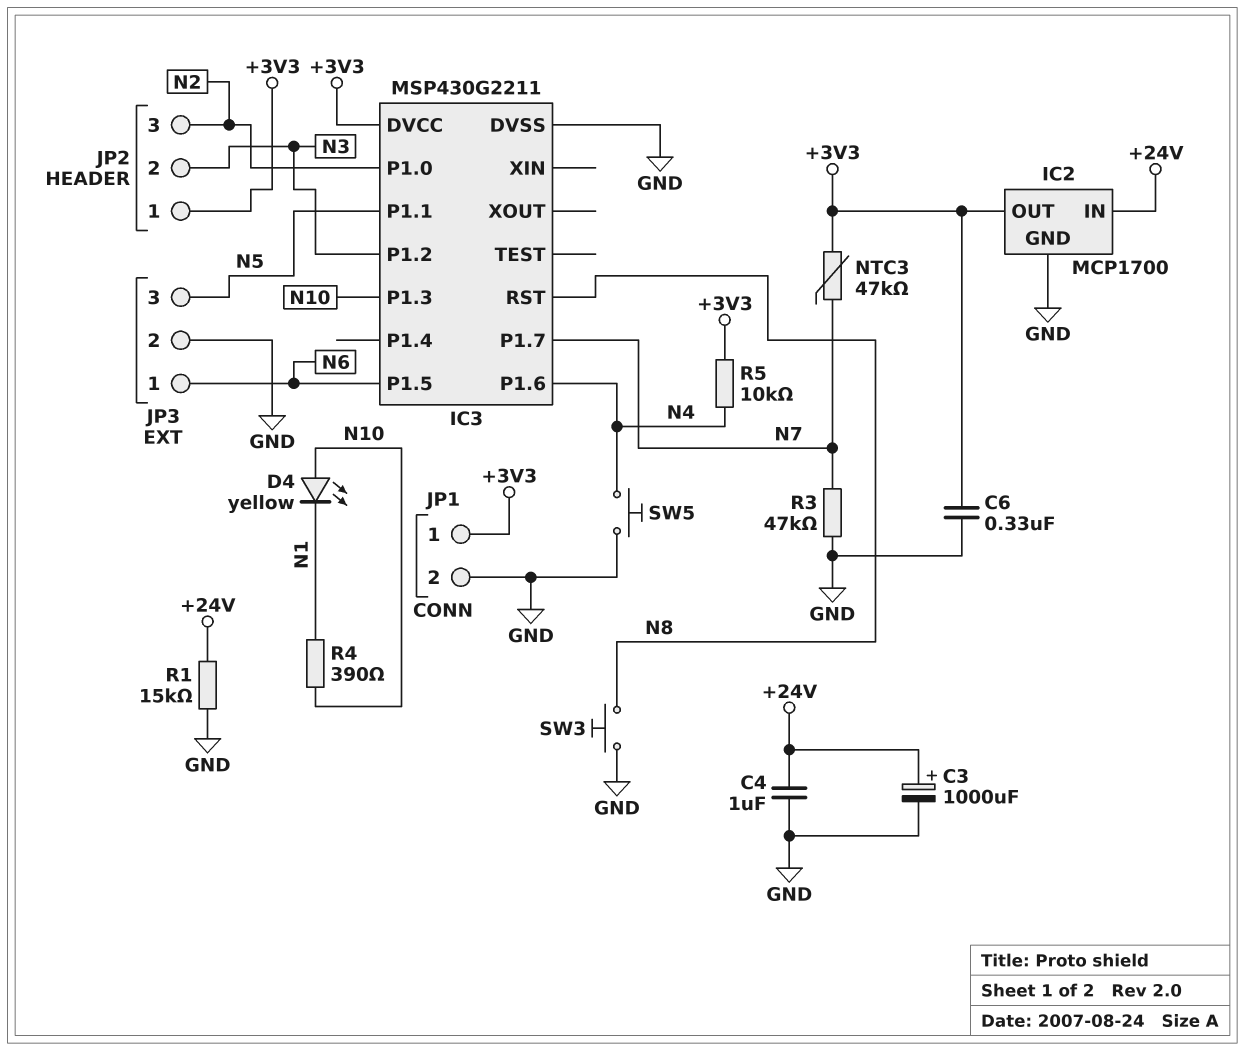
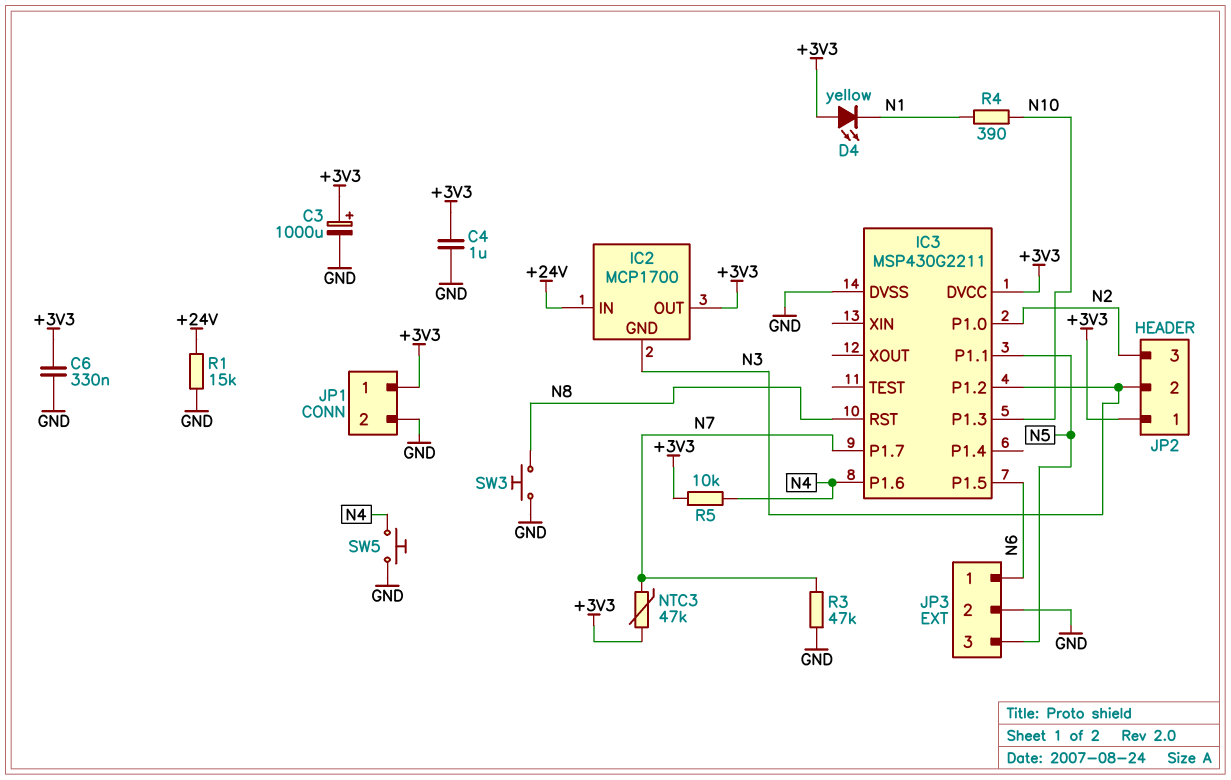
C3: 1000uF (plus +24V, minus GND) -> 1000uF (plus +3V3, minus GND)
C4: 1uF (+24V, GND) -> 1uF (+3V3, GND)
D4: LED yellow (A N10, K N1) -> LED yellow (A +3V3, K N1)
IC2 pin GND: GND -> N3

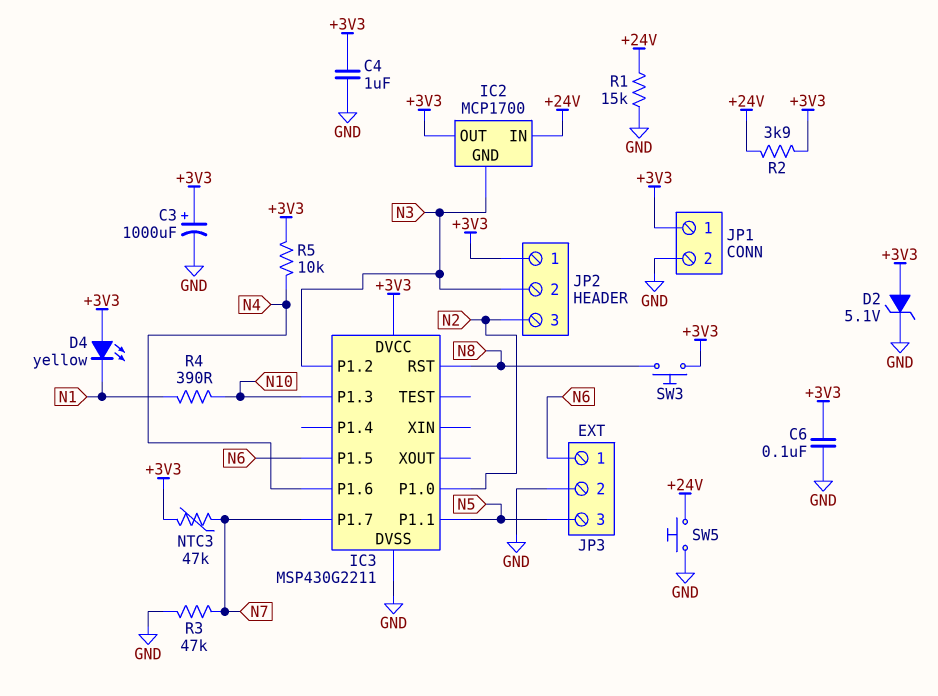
C6: 330nF (+3V3, GND) -> 100nF (+3V3, GND)
D2: none -> zener 5.1V (A +3V3, K GND)
R2: none -> 3.9k (+3V3, +24V)
SW3: button (GND, N8) -> button (+3V3, N8)
SW5: button (GND, N4) -> button (+24V, GND)

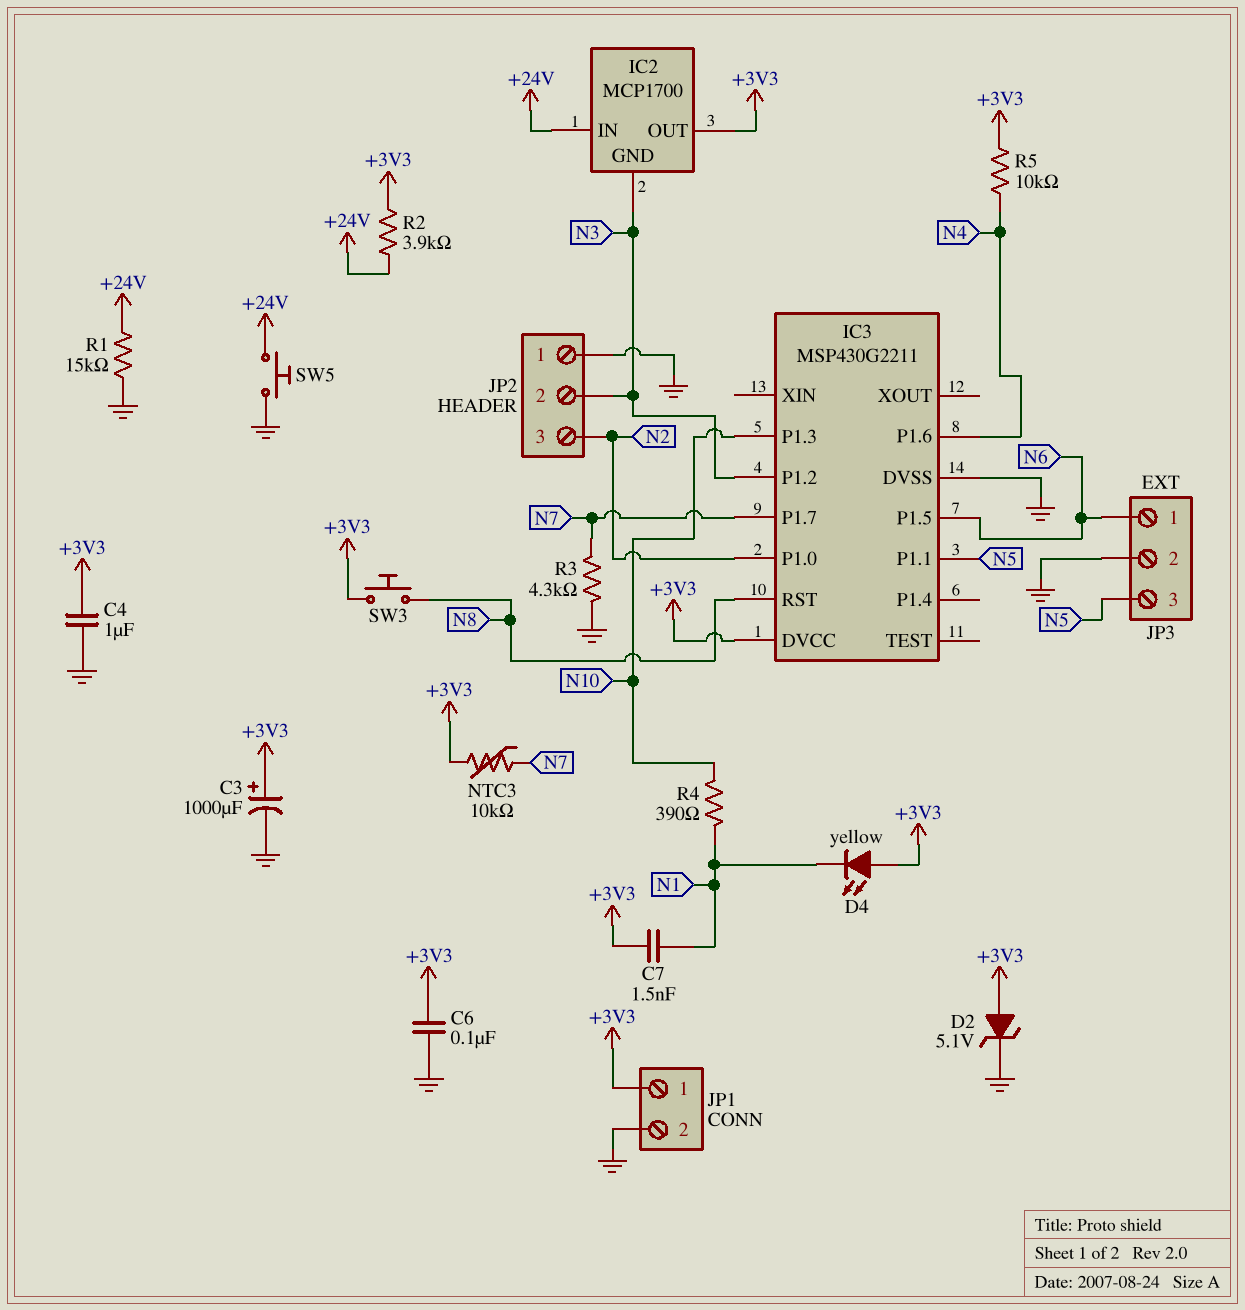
C7: none -> 1.5nF (+3V3, N1)
JP2 pin 1: +3V3 -> GND
NTC3: 47k (+3V3, N7) -> 10k (+3V3, N7)
R3: 47k (GND, N7) -> 4.3k (GND, N7)

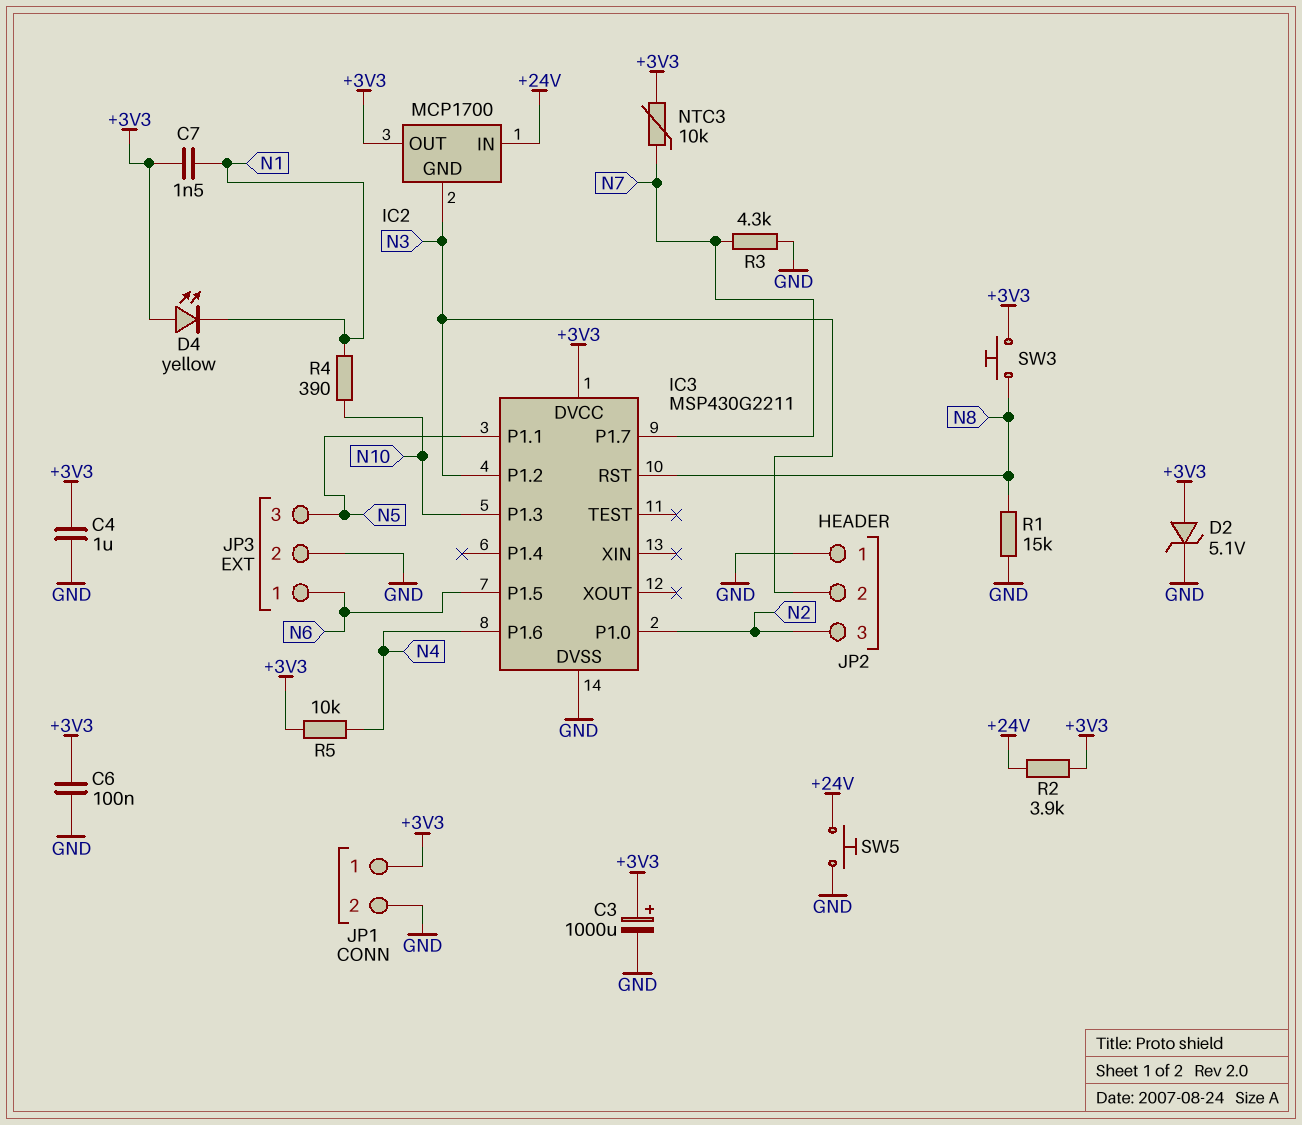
R1: 15k (+24V, GND) -> 15k (GND, N8)

